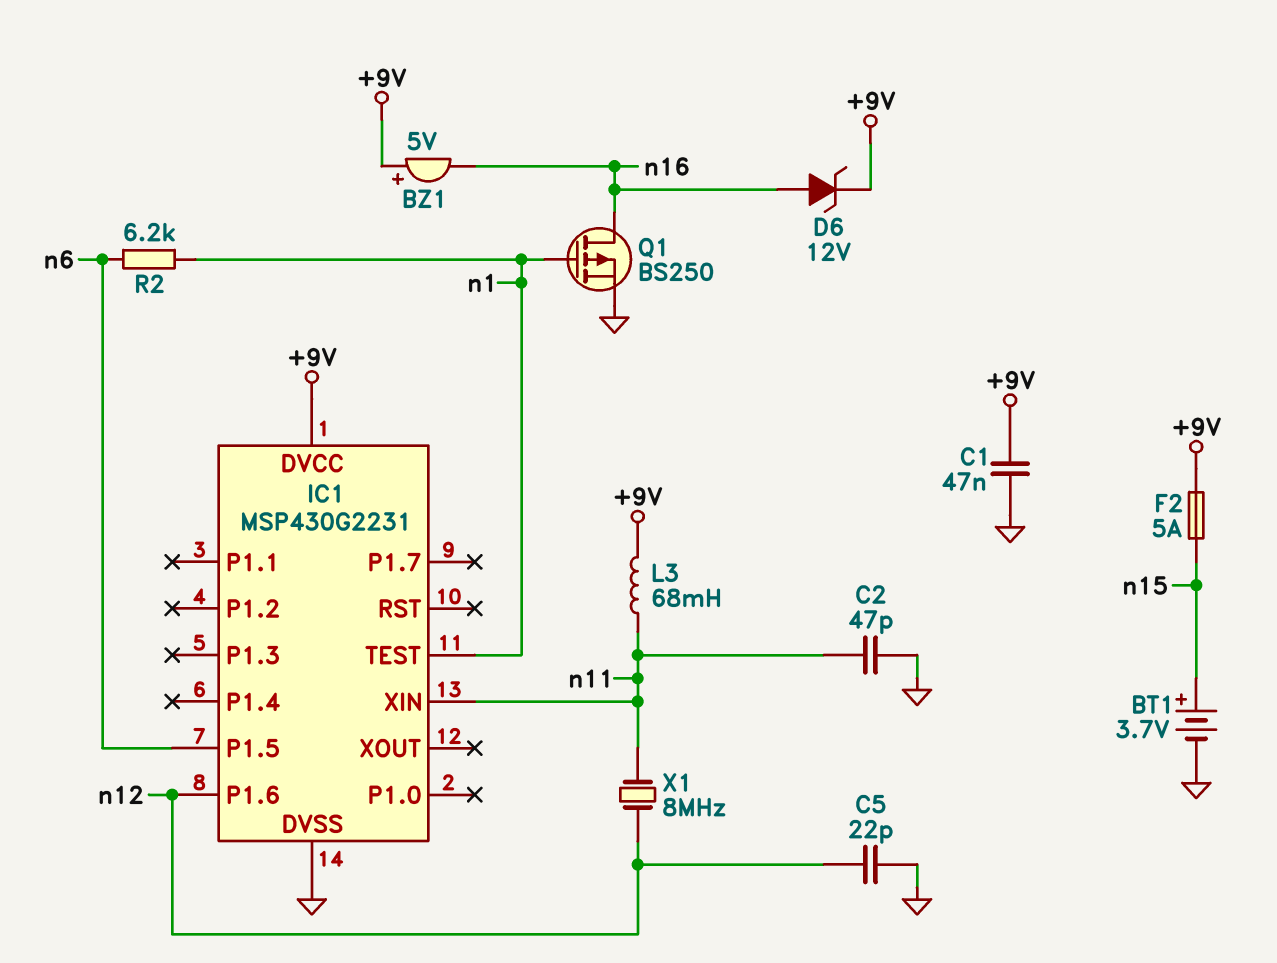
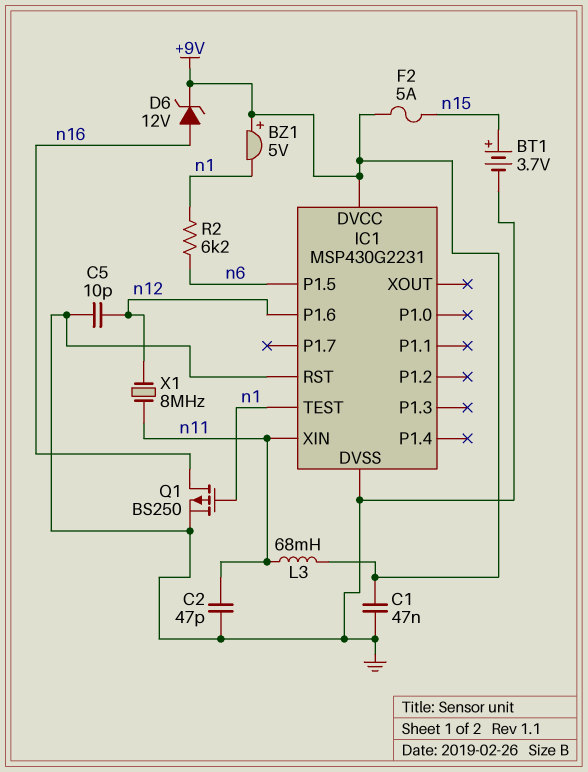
BZ1: buzzer 5V (plus +9V, minus n16) -> buzzer 5V (plus +9V, minus n1)
C5: 22pF (GND, n12) -> 10pF (GND, n12)
IC1 pin RST: none -> GND

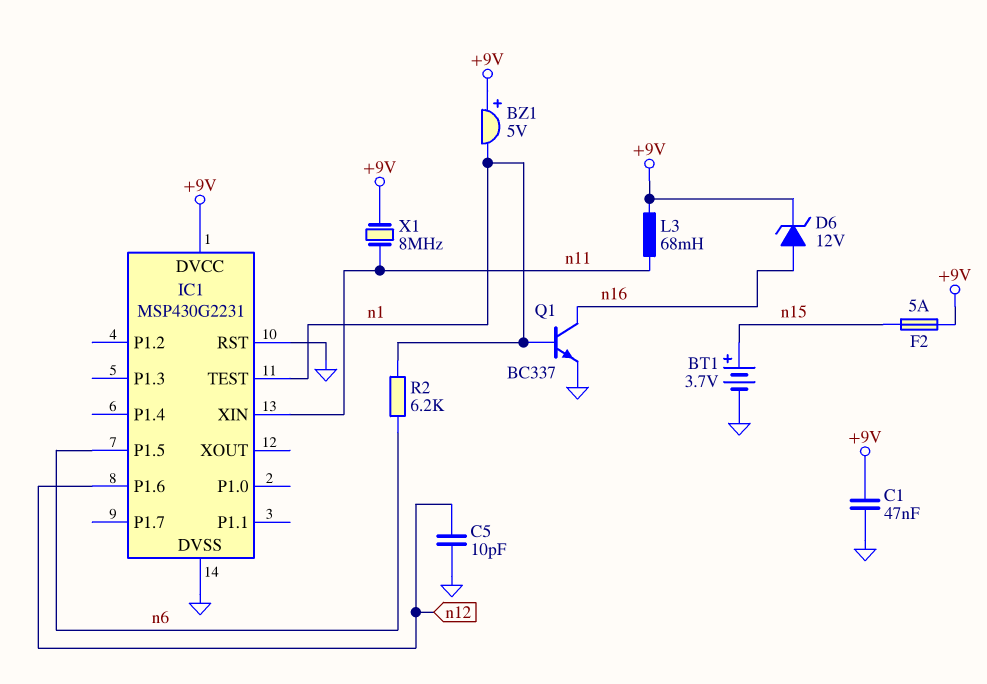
C2: 47pF (GND, n11) -> none
Q1: PMOS BS250 (G n1, D n16, S GND) -> NPN BC337 (B n1, C n16, E GND)
X1: 8MHz (n11, n12) -> 8MHz (+9V, n11)

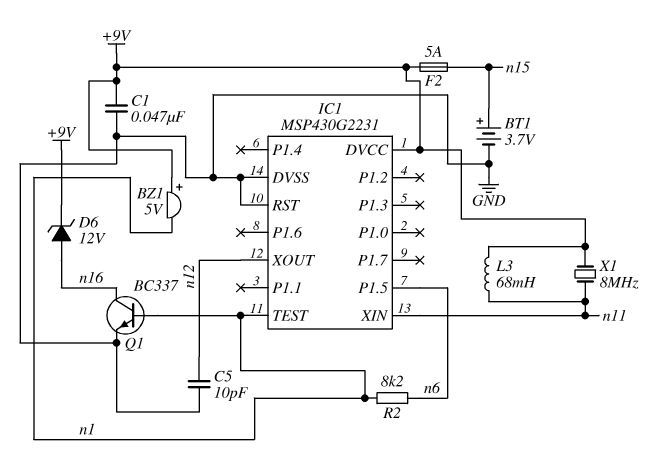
IC1 pin P1.6: n12 -> none
IC1 pin XOUT: none -> n12
R2: 6.2k (n1, n6) -> 8.2k (n1, n6)

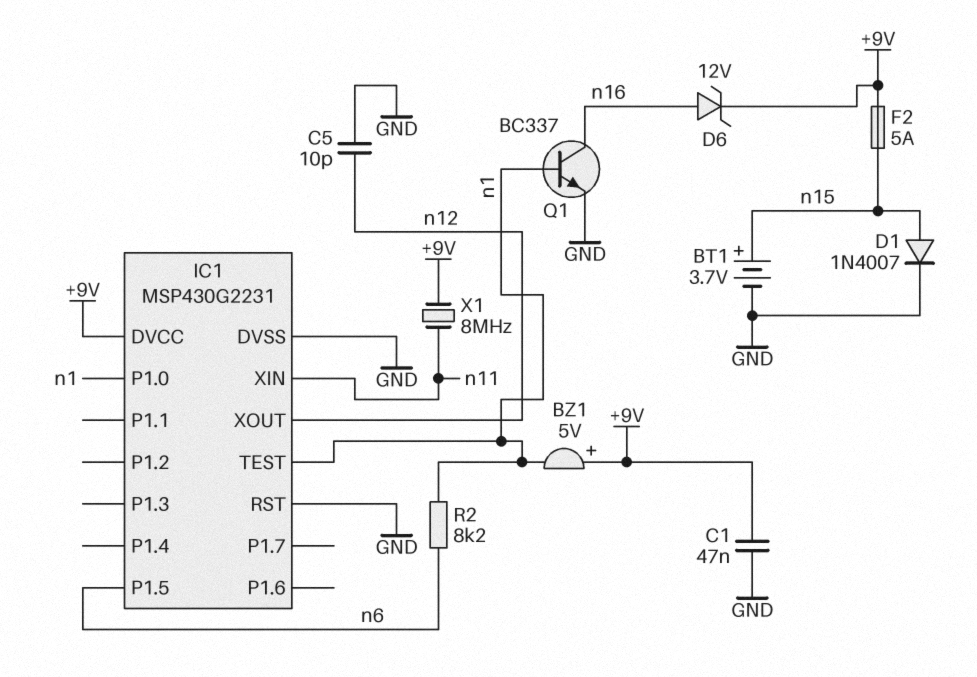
D1: none -> diode 1N4007 (A n15, K GND)
IC1 pin P1.0: none -> n1
L3: 68mH (+9V, n11) -> none

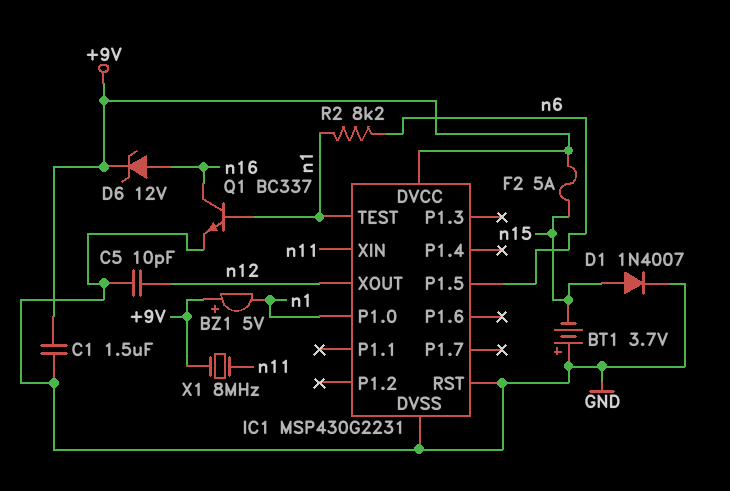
BT1: 3.7V (plus n15, minus GND) -> 3.7V (plus GND, minus n15)
C1: 47nF (+9V, GND) -> 1.5uF (+9V, GND)

